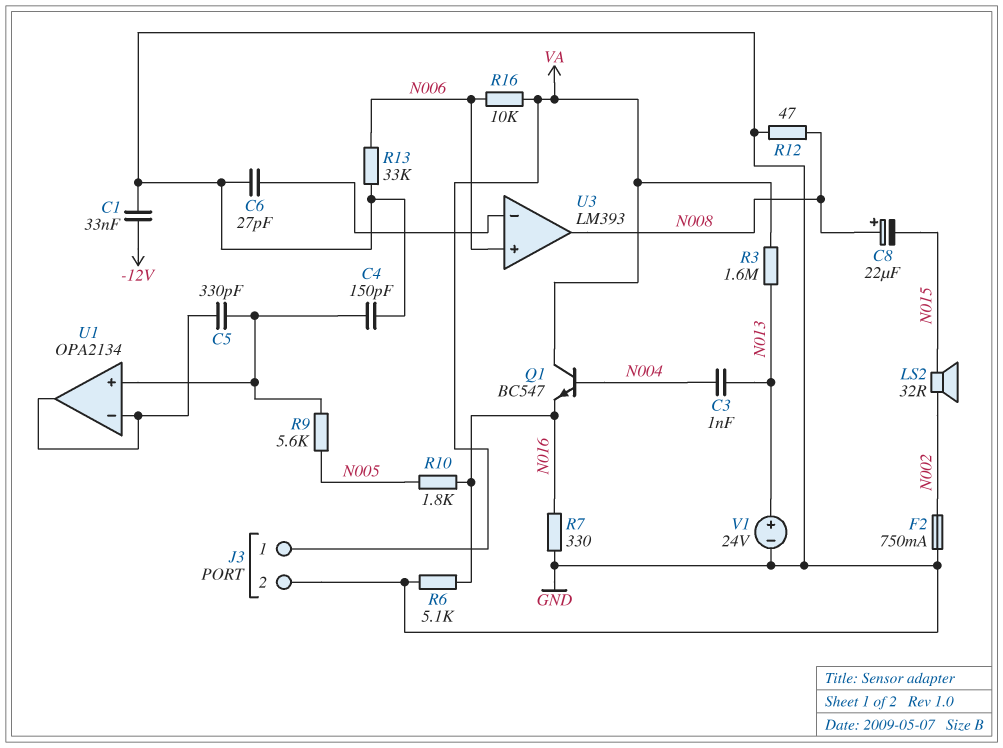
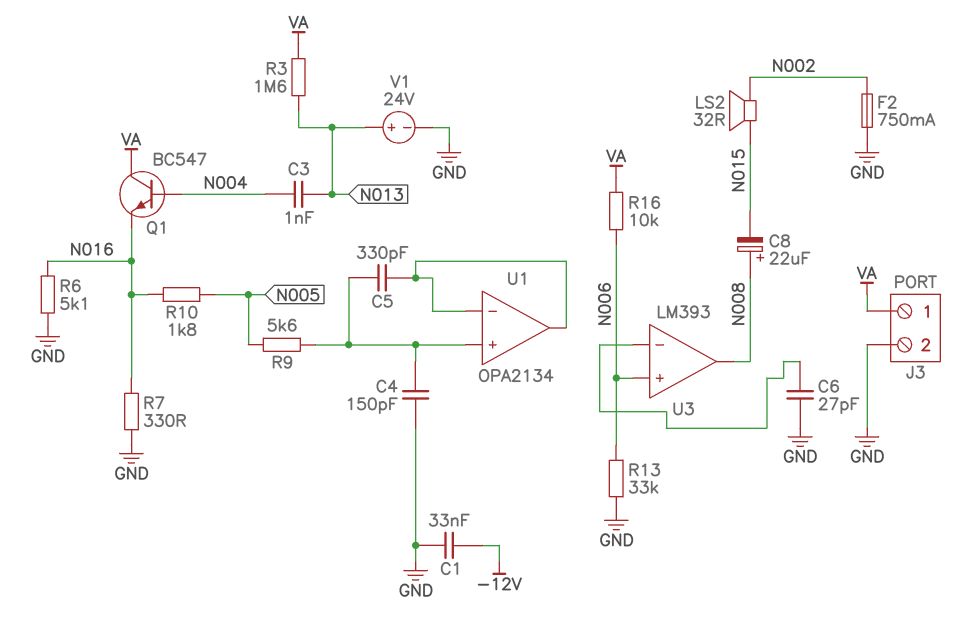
R12: 47 (GND, N008) -> none

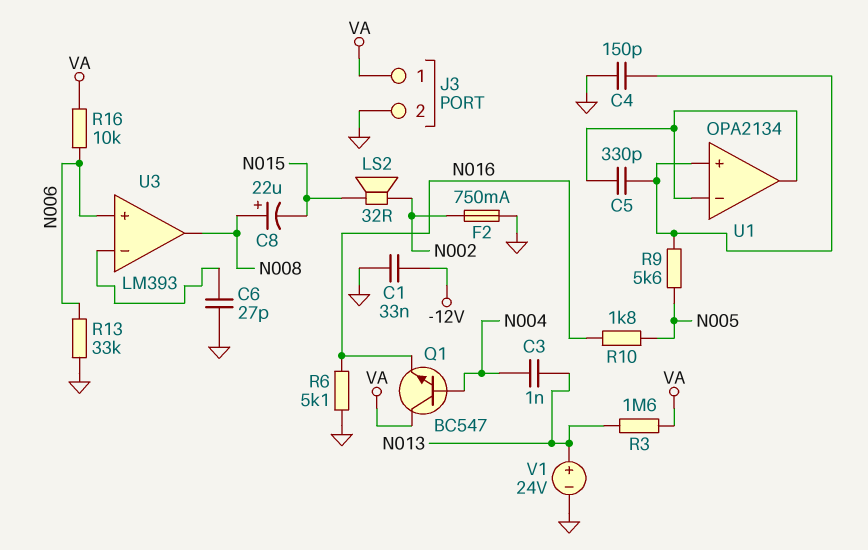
R7: 330 (GND, N016) -> none

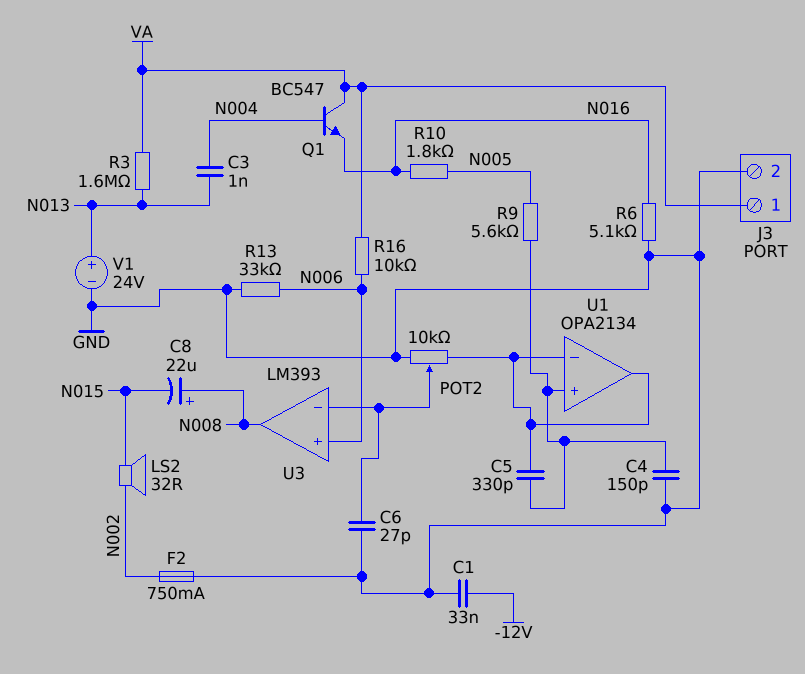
POT2: none -> 10k (GND, U1/in-, wiper U3/in-)

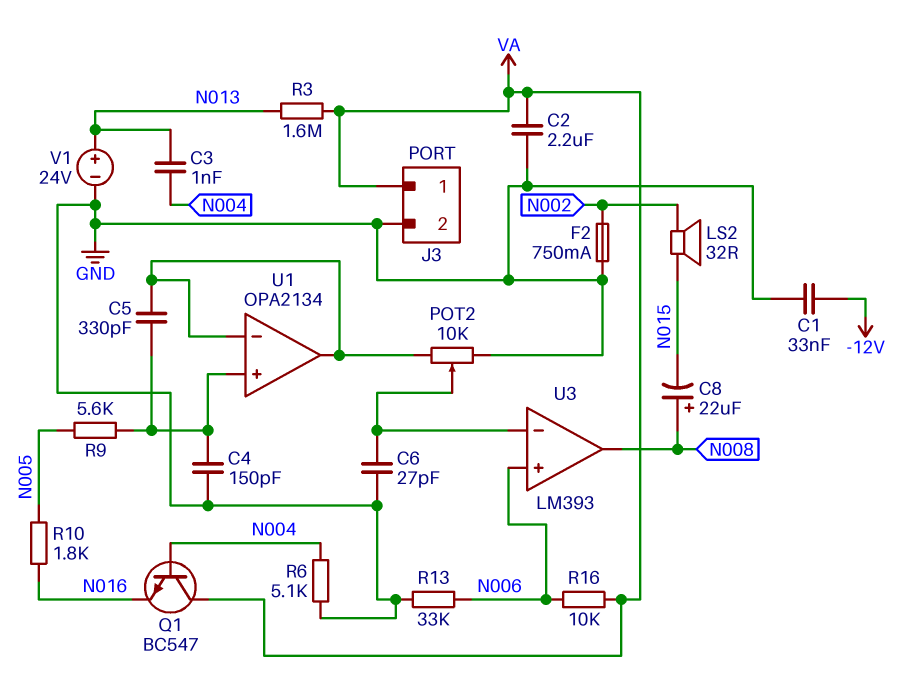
C2: none -> 2.2uF (GND, VA)
R6: 5.1k (GND, N016) -> 5.1k (GND, N004)

